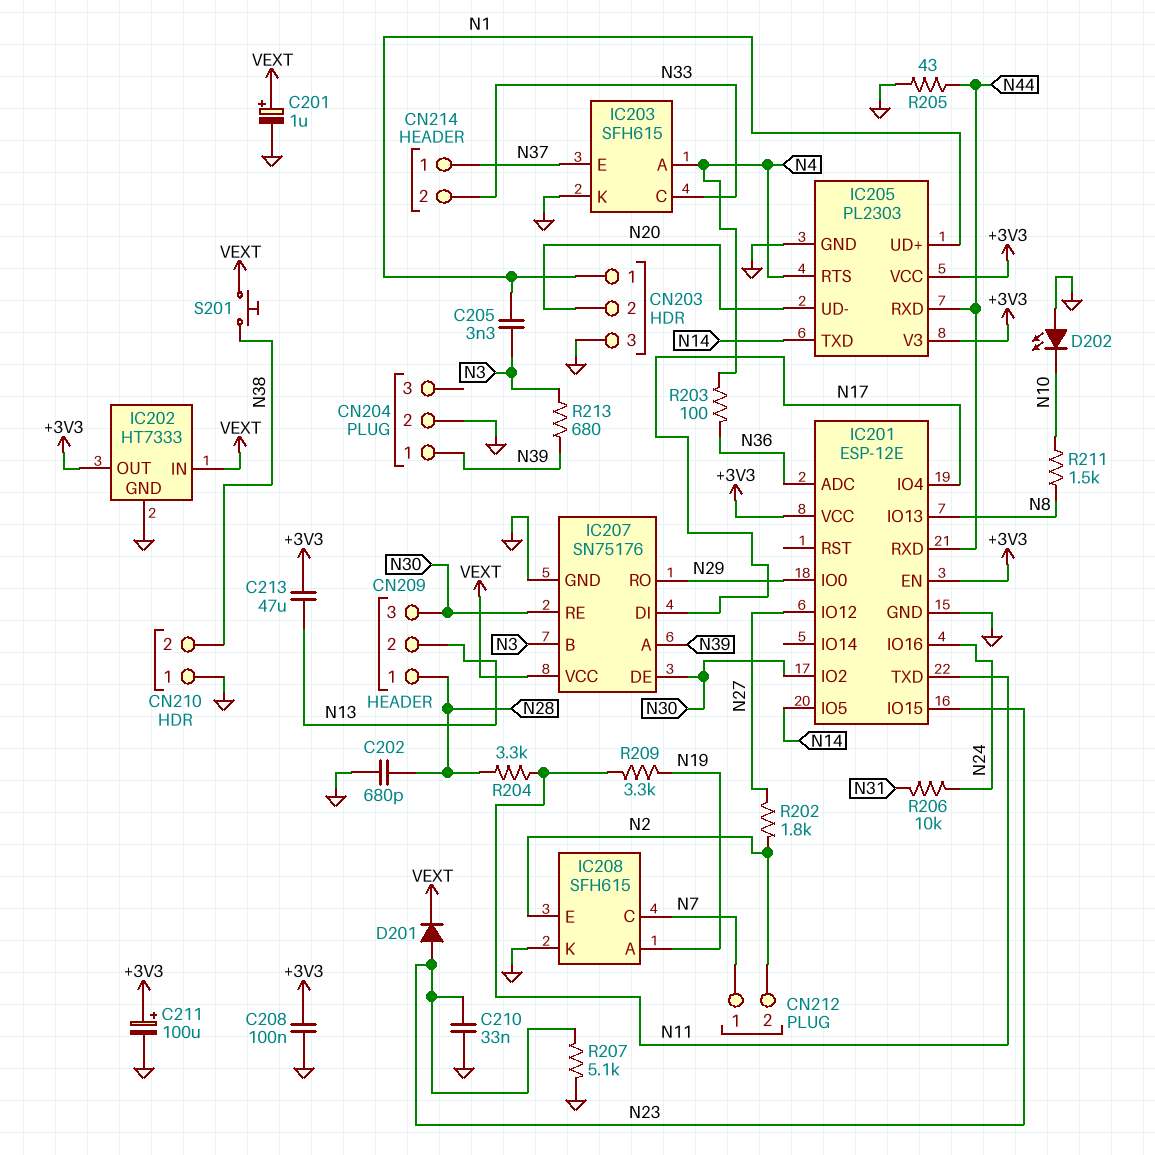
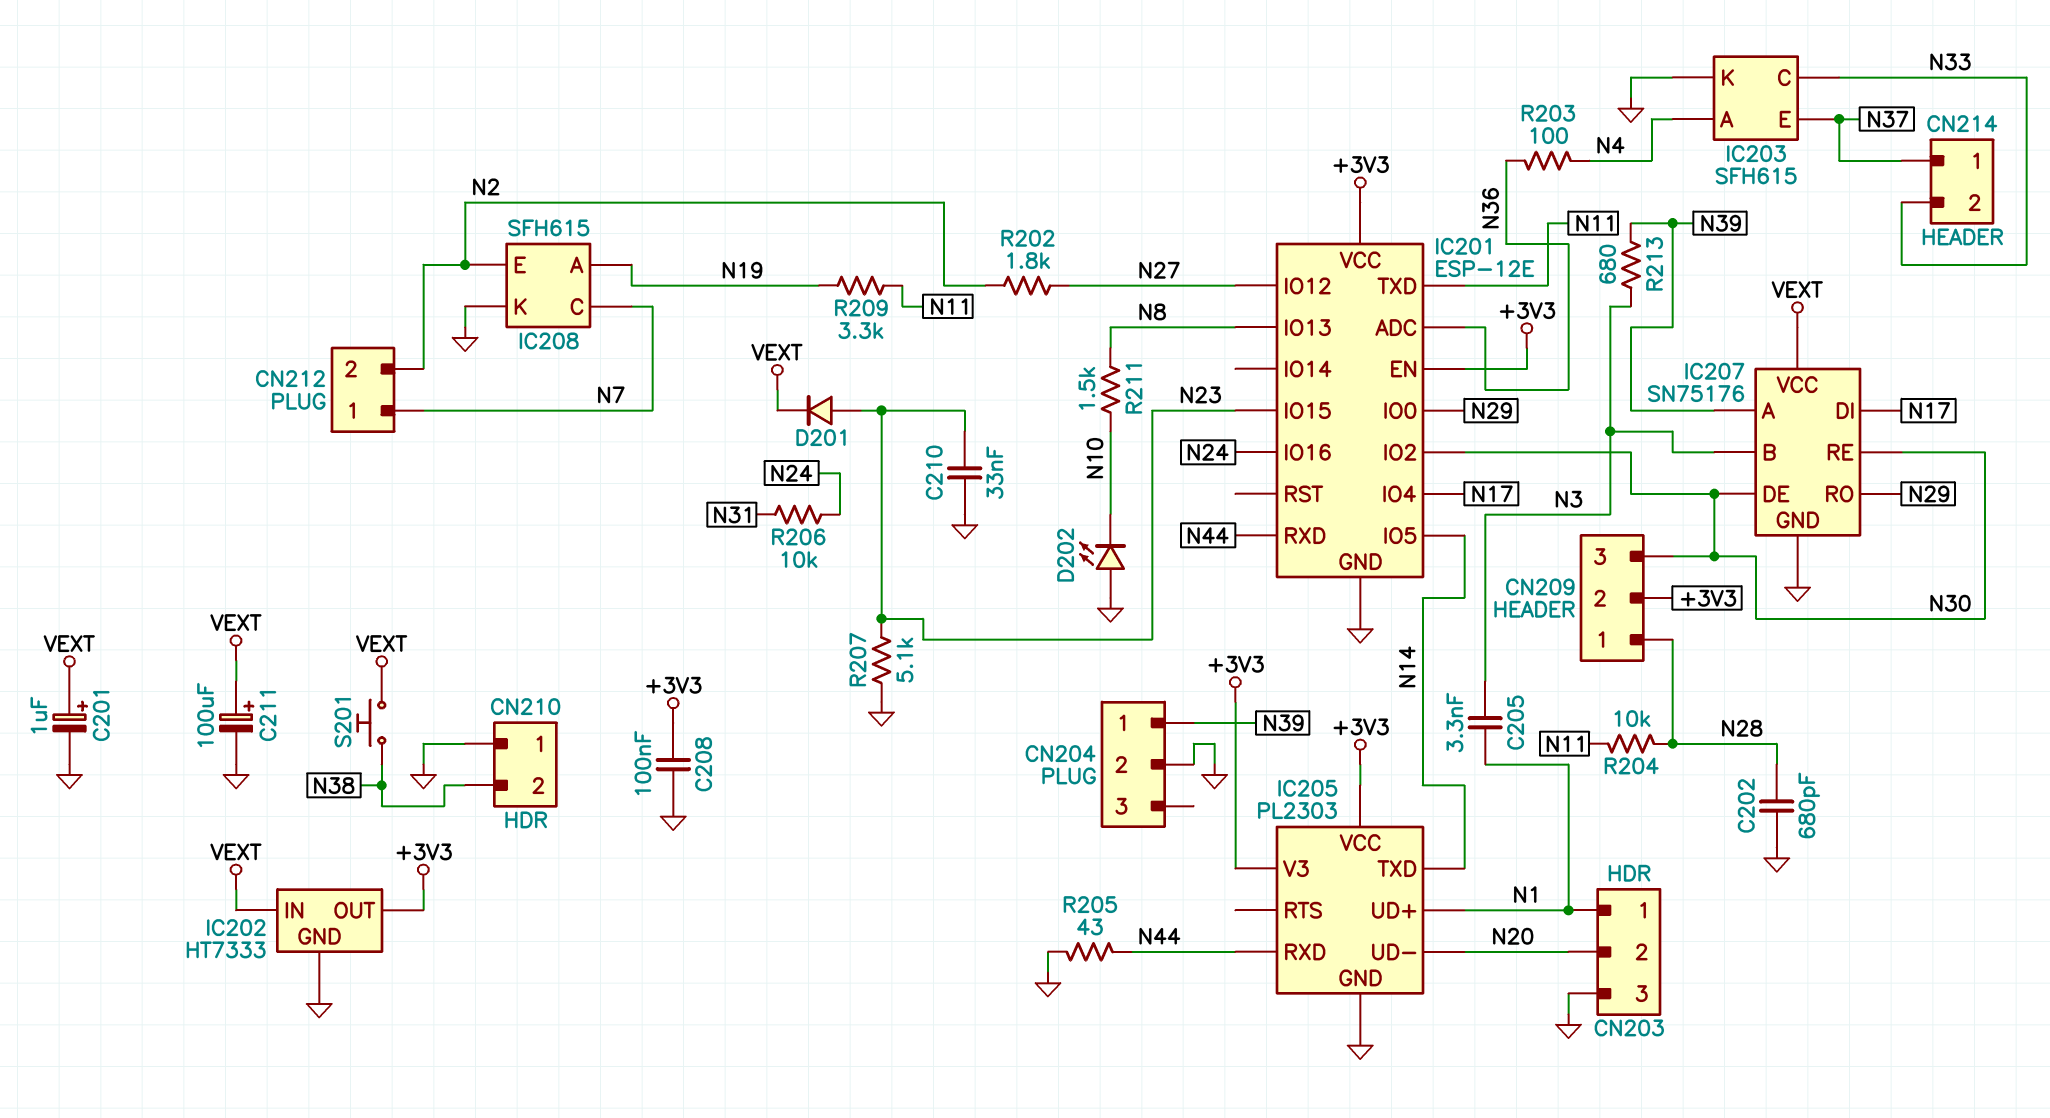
C211: 100uF (plus +3V3, minus GND) -> 100uF (plus VEXT, minus GND)
C213: 47uF (+3V3, N13) -> none
CN209 pin 2: N13 -> +3V3
IC205 pin RTS: N4 -> none
R204: 3.3k (N11, N28) -> 10k (N11, N28)

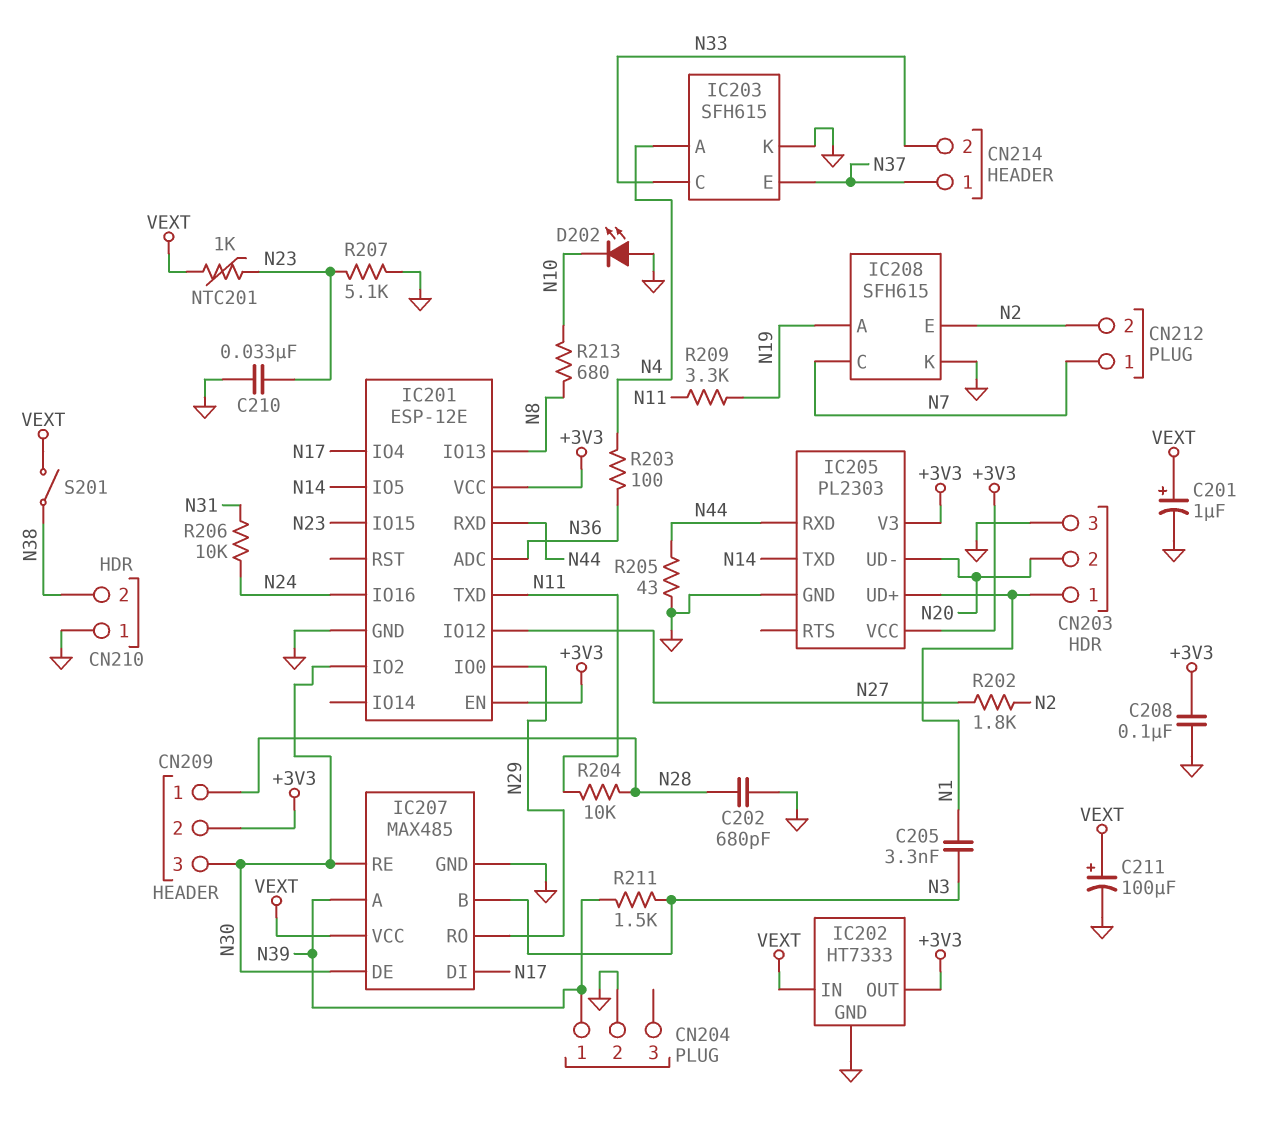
D201: diode (A N23, K VEXT) -> none
IC207: SN75176 -> MAX485
NTC201: none -> 1k (N23, VEXT)
R211: 1.5k (N8, N10) -> 1.5k (N3, N39)
R213: 680 (N3, N39) -> 680 (N8, N10)
S201: button (N38, VEXT) -> switch (N38, VEXT)

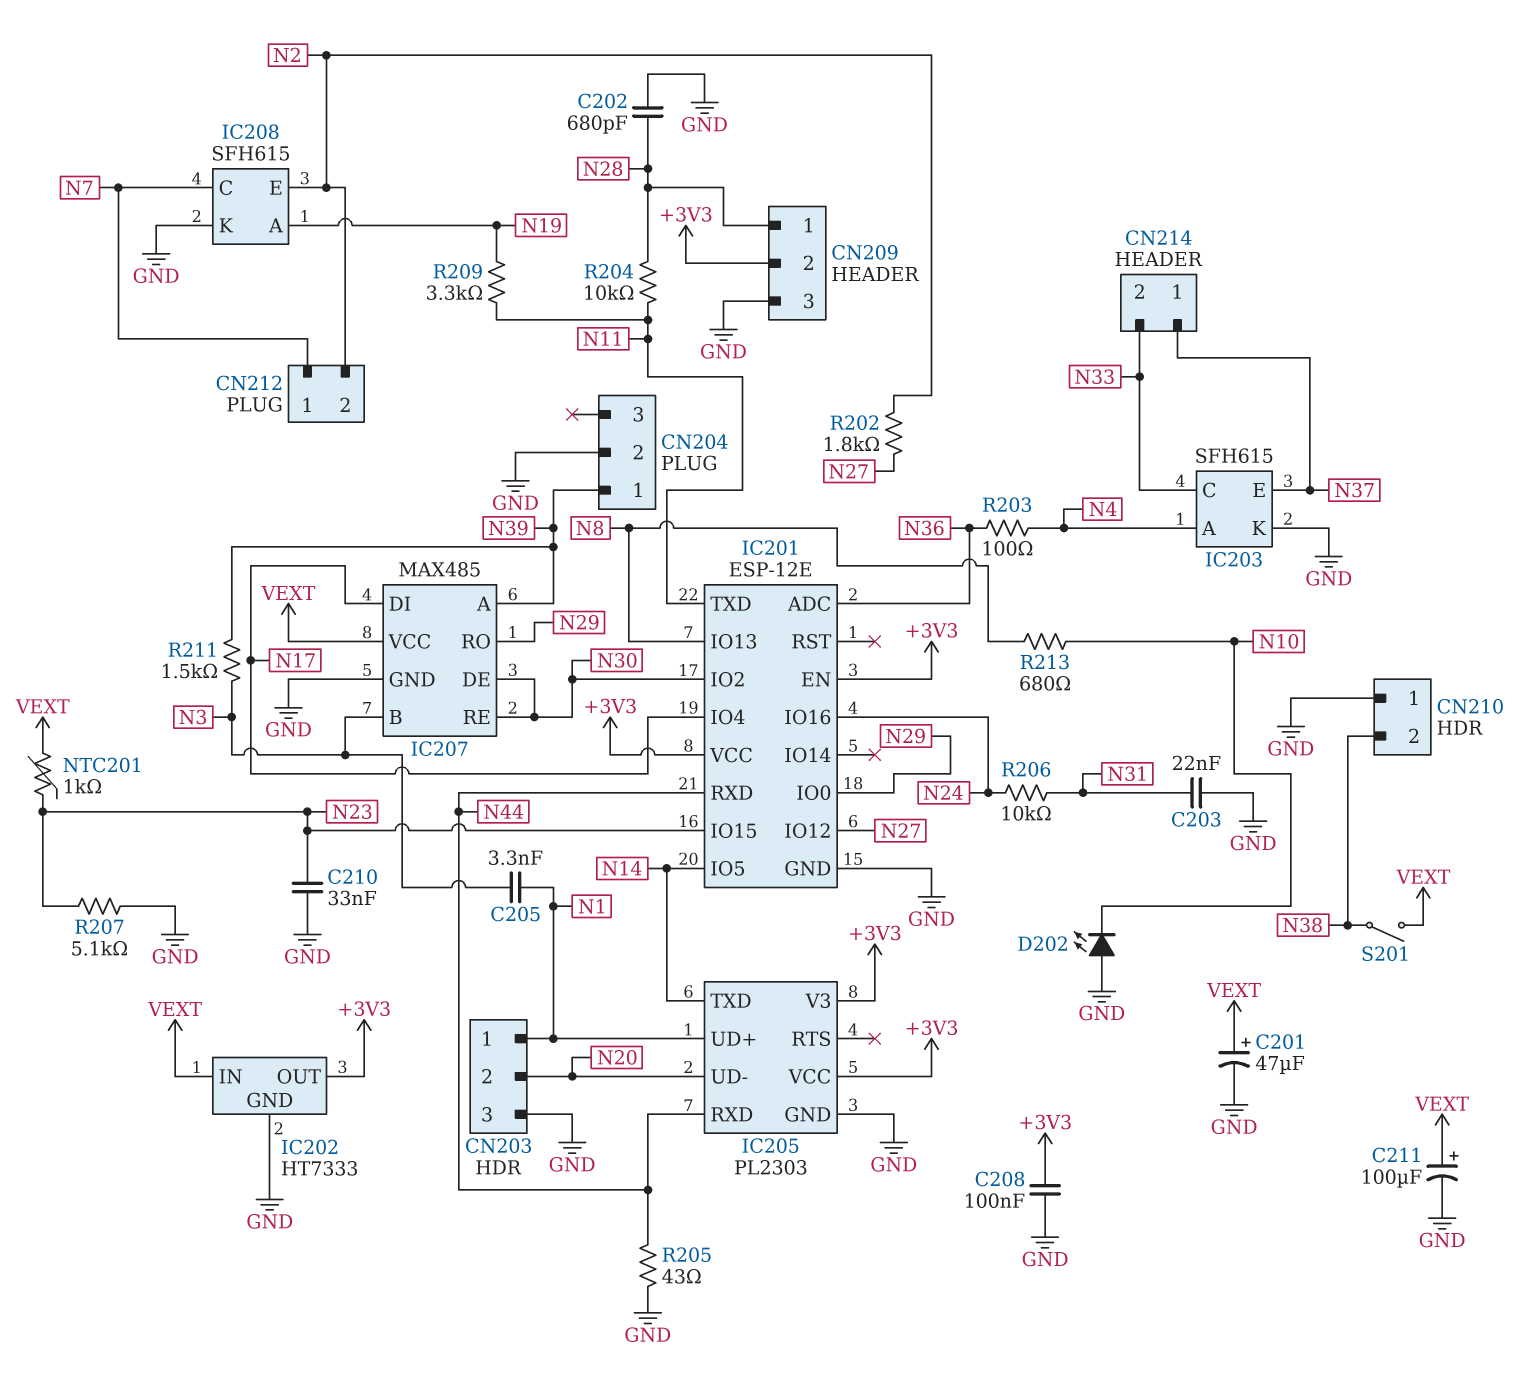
C201: 1uF (plus VEXT, minus GND) -> 47uF (plus VEXT, minus GND)
C203: none -> 22nF (GND, N31)
CN209 pin 3: N30 -> GND

